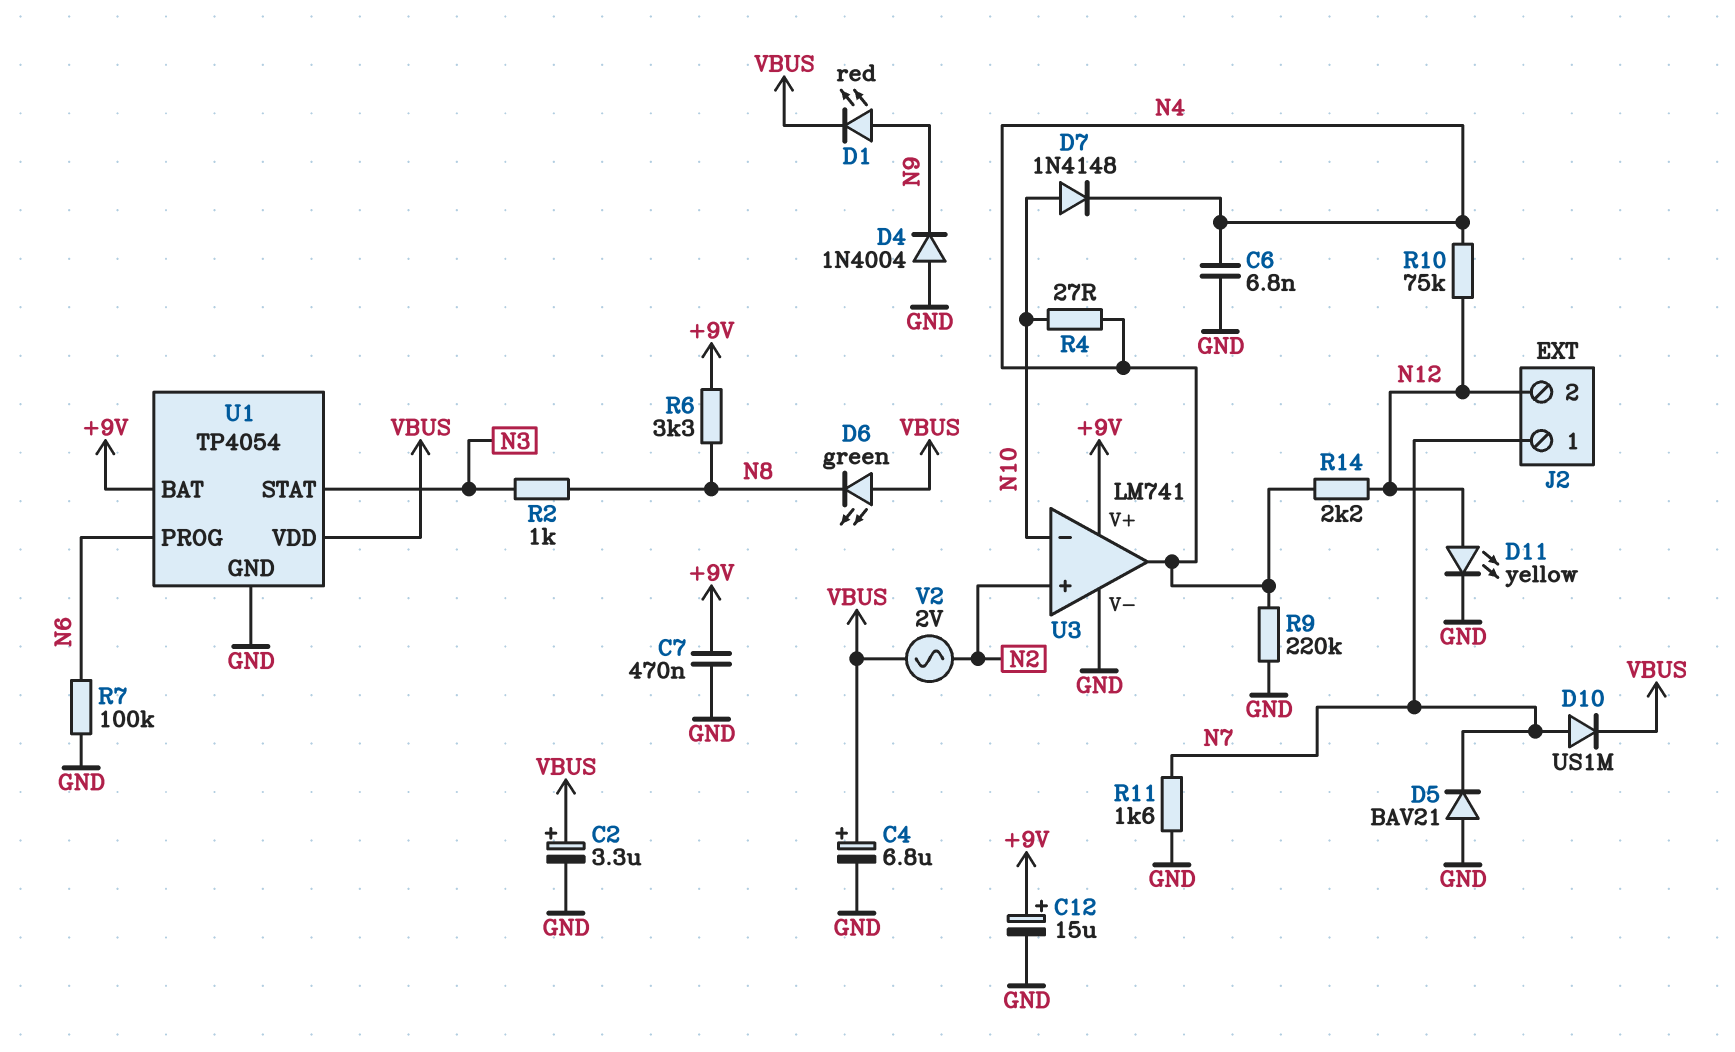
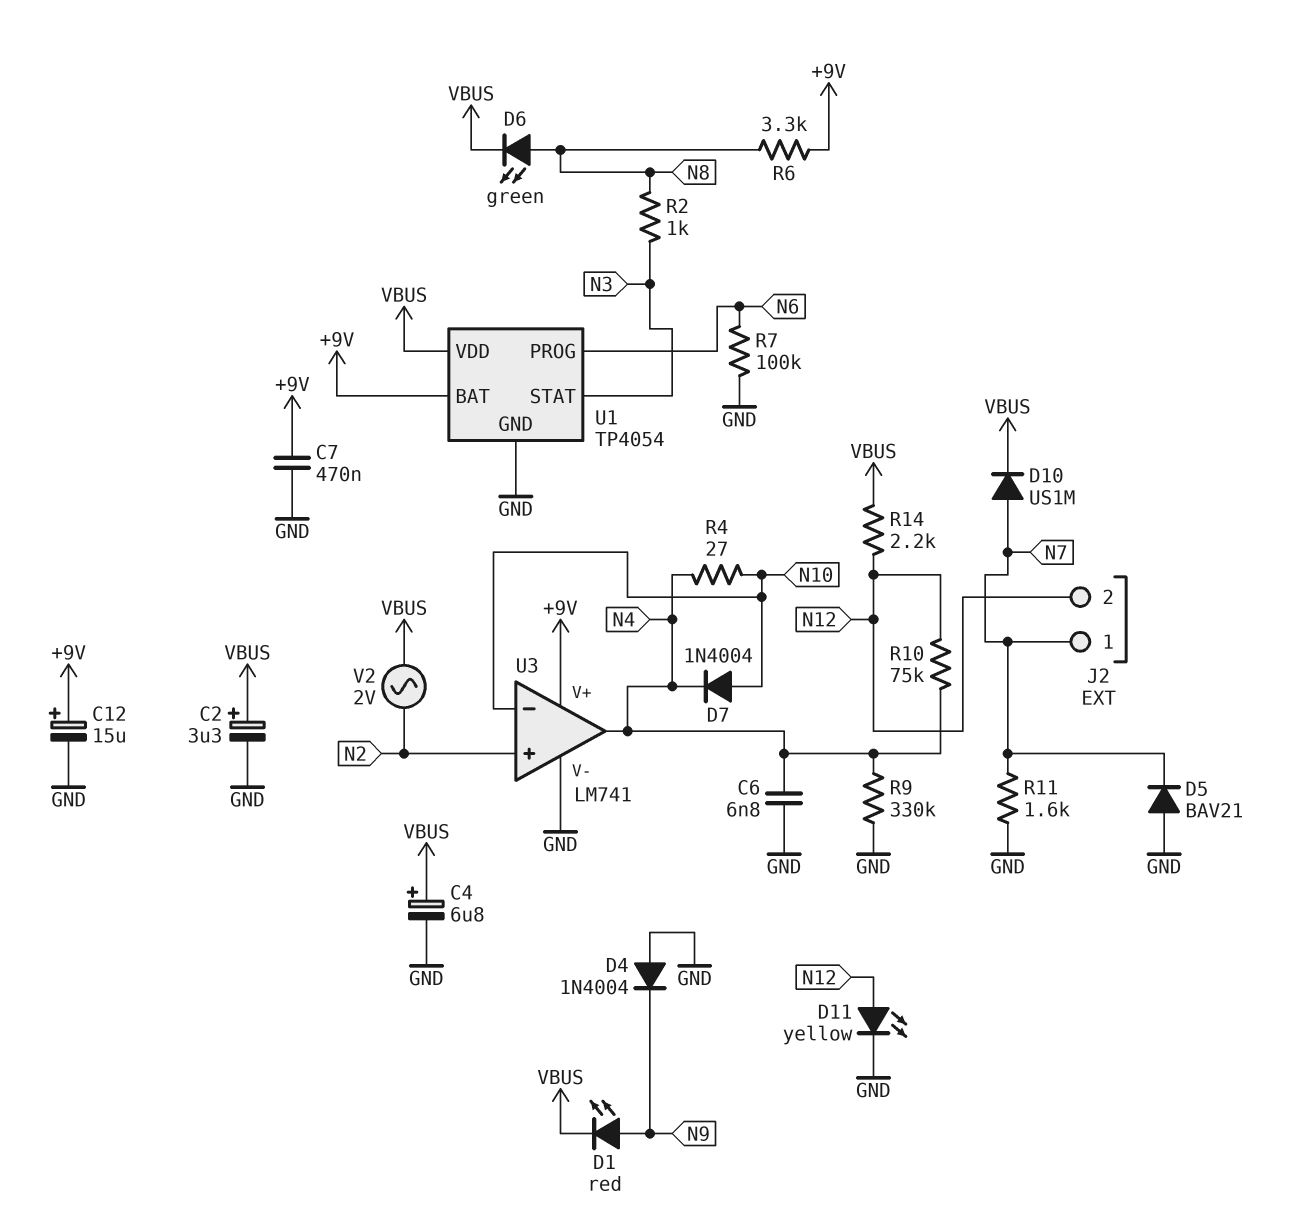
D6: LED green (A VBUS, K N8) -> LED green (A N8, K VBUS)
D7: diode 1N4148 (A N10, K N4) -> diode 1N4004 (A N10, K N4)
R9: 220k (GND, N4) -> 330k (GND, N4)
R14: 2.2k (N4, N12) -> 2.2k (N12, VBUS)

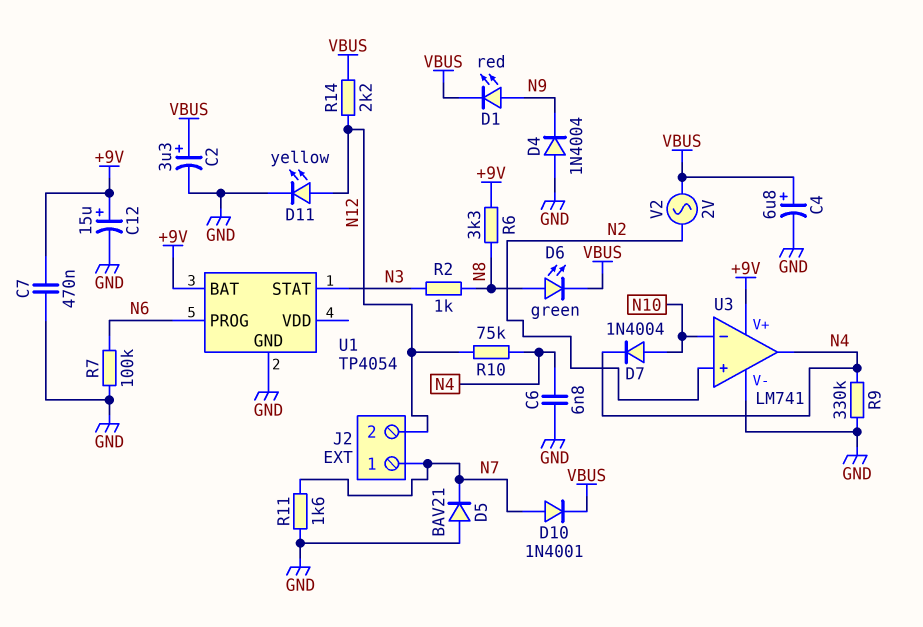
D10: diode US1M (A N7, K VBUS) -> diode 1N4001 (A N7, K VBUS)
R4: 27 (N4, N10) -> none
U1 pin VDD: VBUS -> none

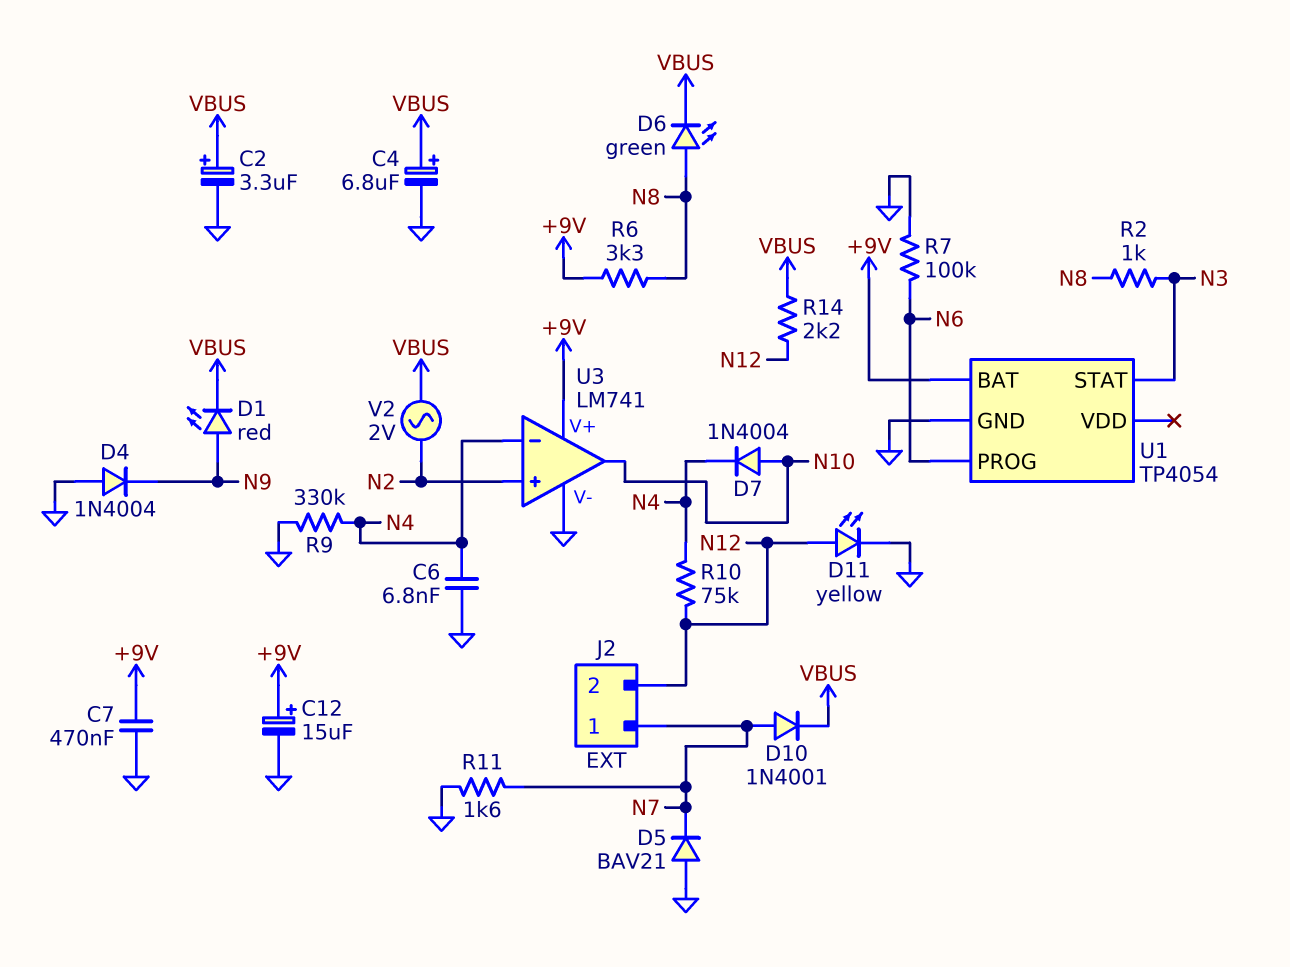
U3 pin in-: N10 -> N4
U3 pin out: N4 -> N10

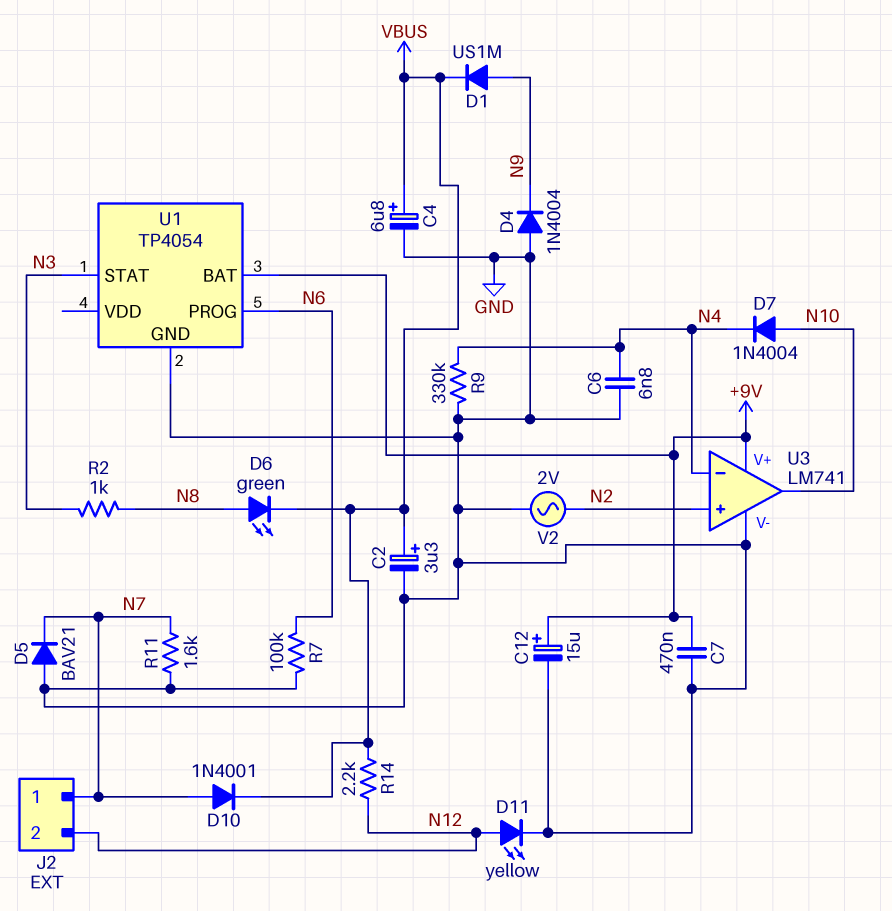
D1: LED red (A N9, K VBUS) -> diode US1M (A N9, K VBUS)
R6: 3.3k (+9V, N8) -> none
R10: 75k (N4, N12) -> none
V2: AC 2V (N2, VBUS) -> AC 2V (GND, N2)

